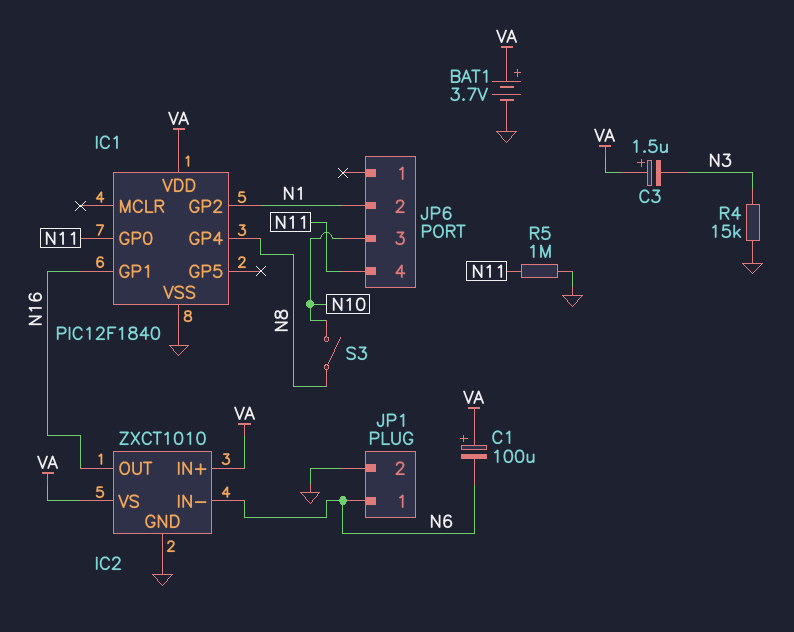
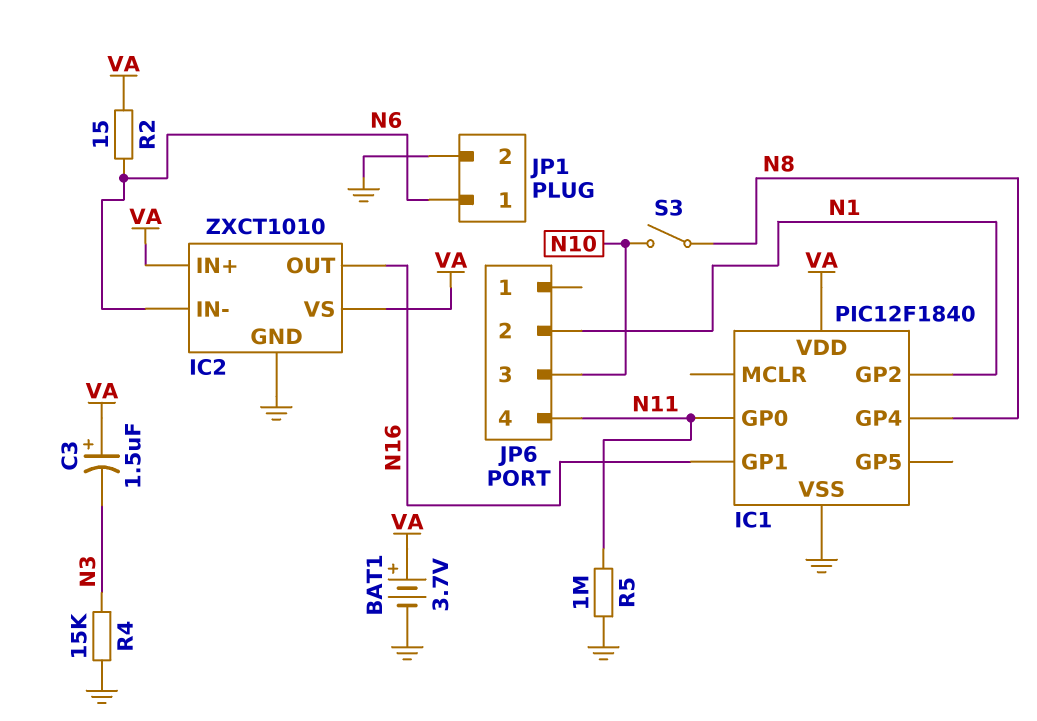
C1: 100uF (plus VA, minus N6) -> none
R2: none -> 15 (N6, VA)

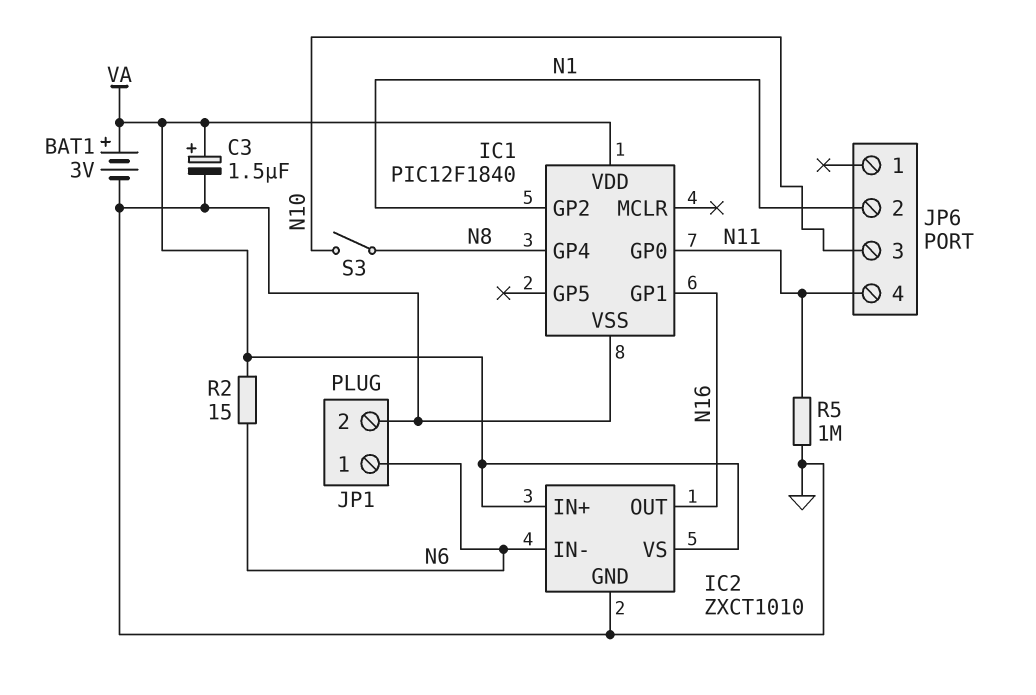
BAT1: 3.7V (plus VA, minus GND) -> 3V (plus VA, minus GND)
C3: 1.5uF (plus VA, minus N3) -> 1.5uF (plus VA, minus GND)
R4: 15k (GND, N3) -> none

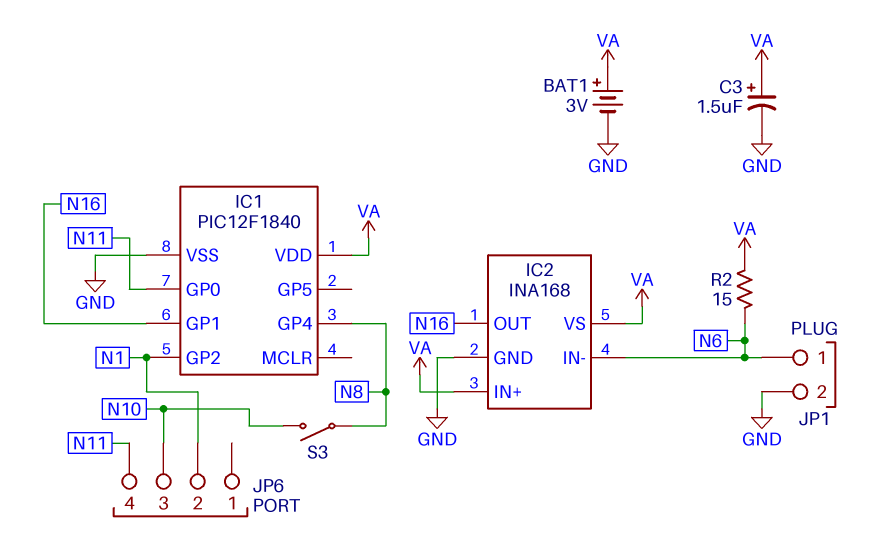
IC2: ZXCT1010 -> INA168
R5: 1M (GND, N11) -> none

